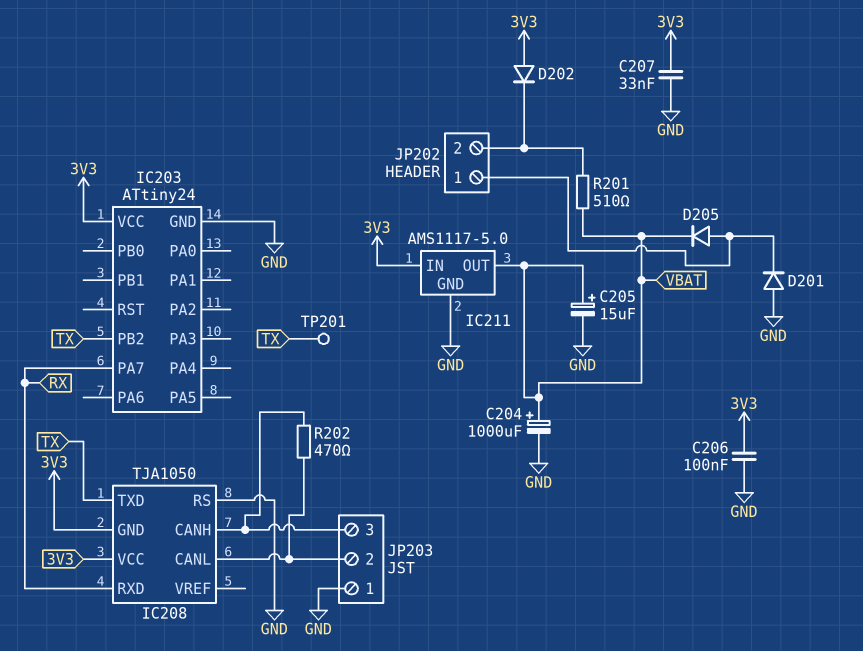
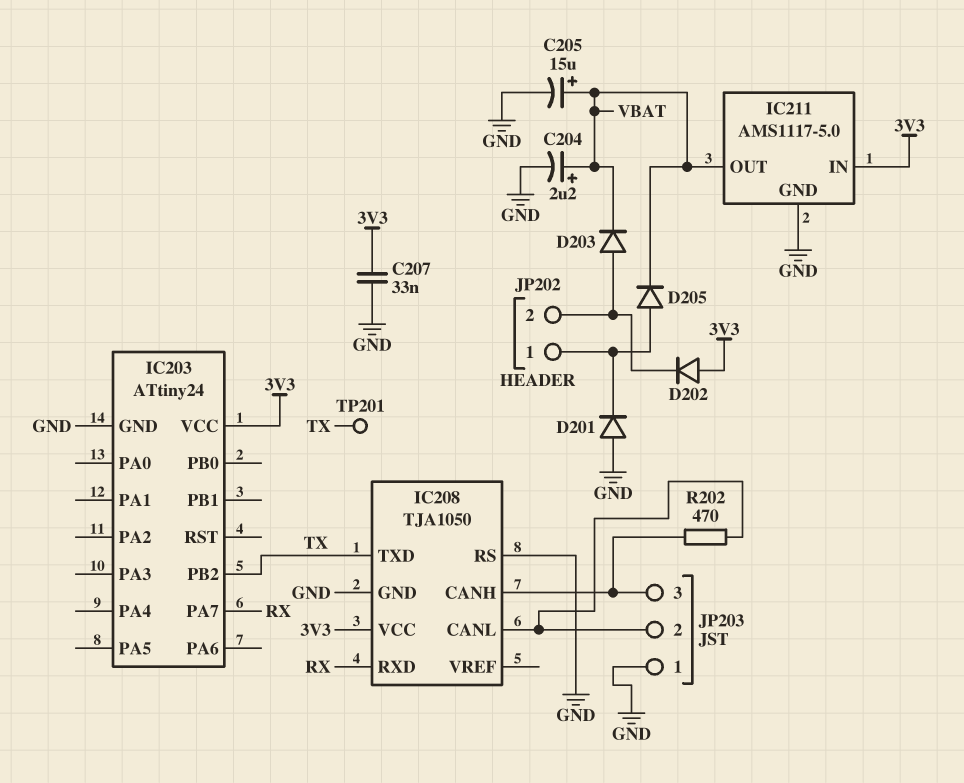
C204: 1000uF (plus VBAT, minus GND) -> 2.2uF (plus VBAT, minus GND)
C206: 100nF (3V3, GND) -> none
D203: none -> diode (A JP202/2, K VBAT)
IC208 pin GND: 3V3 -> GND
R201: 510 (JP202/2, VBAT) -> none

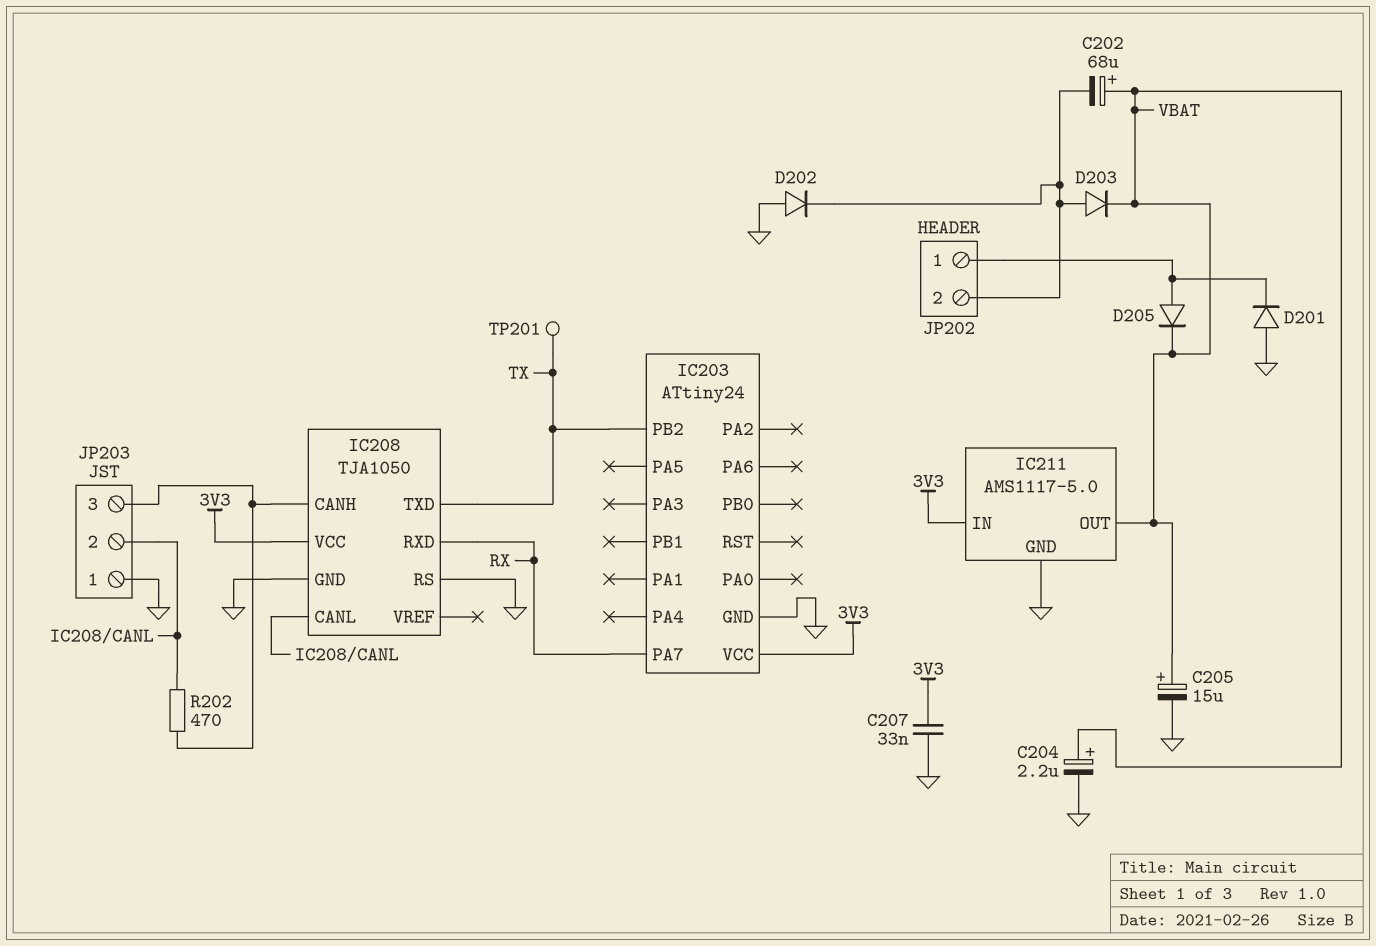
C202: none -> 68uF (plus VBAT, minus JP202/2)
D202: diode (A 3V3, K JP202/2) -> diode (A GND, K JP202/2)

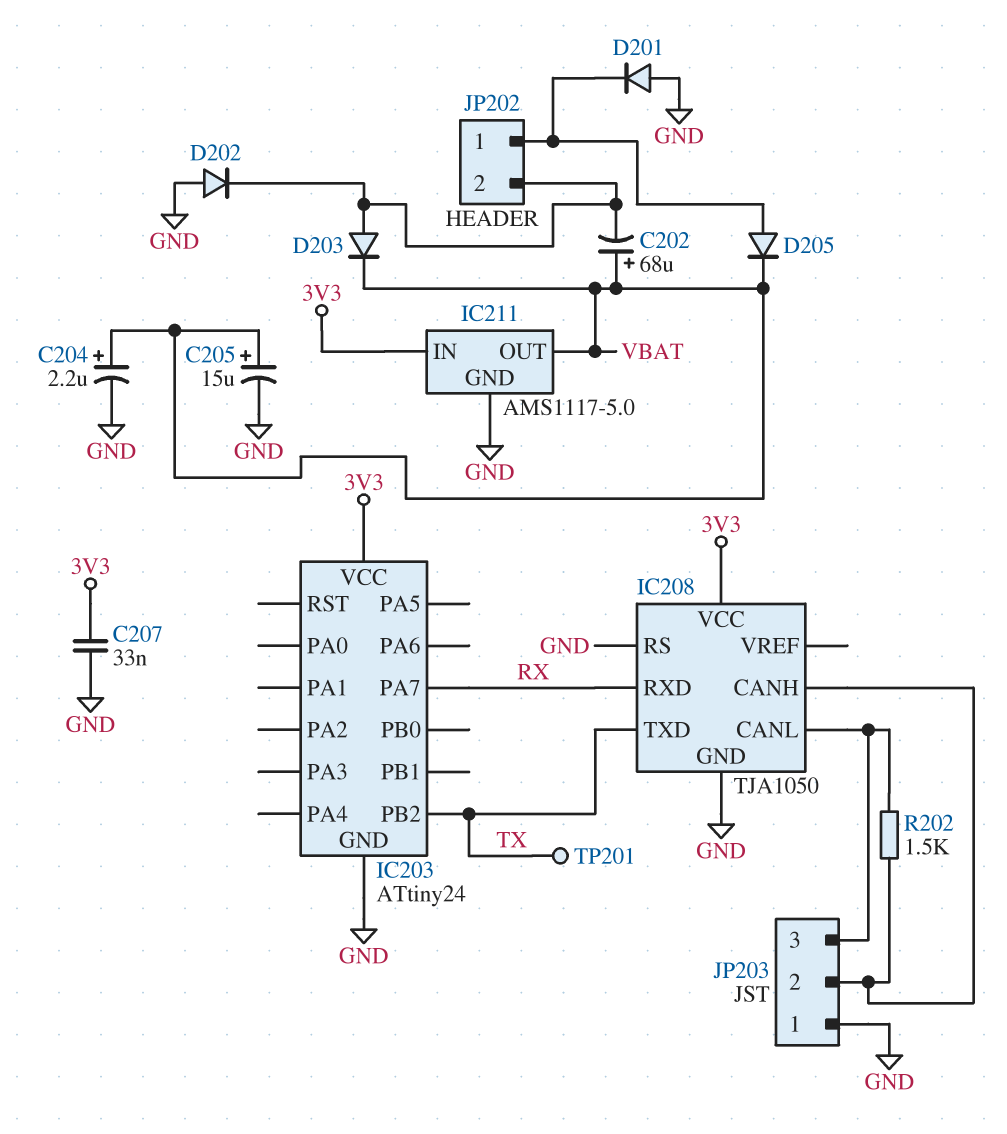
JP203 pin 2: IC208/CANL -> IC208/CANH
JP203 pin 3: IC208/CANH -> IC208/CANL
R202: 470 (IC208/CANH, IC208/CANL) -> 1.5k (IC208/CANH, IC208/CANL)

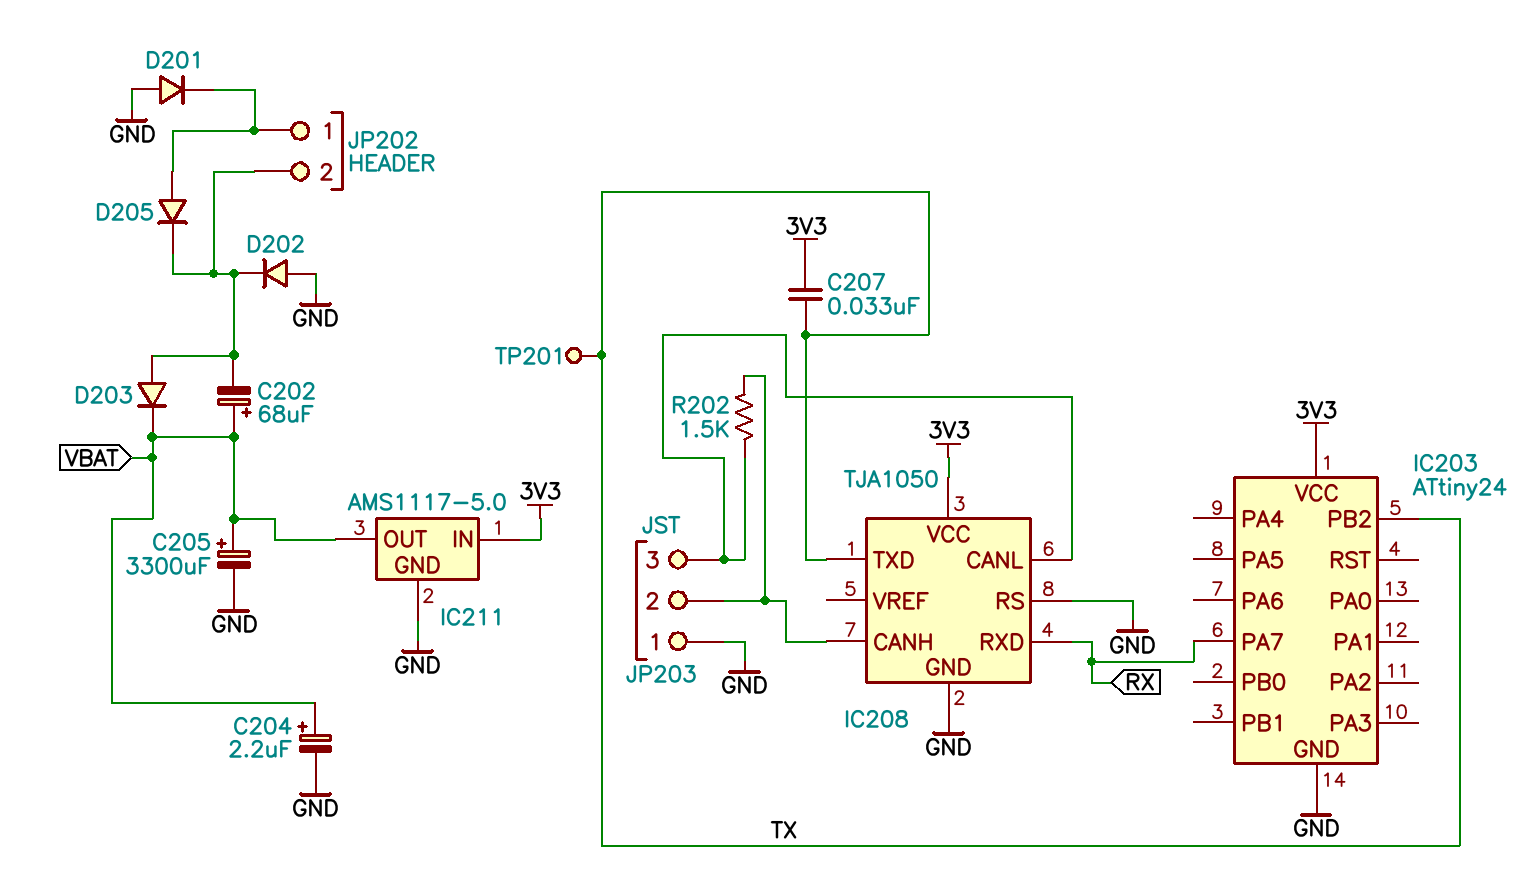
C205: 15uF (plus VBAT, minus GND) -> 3300uF (plus VBAT, minus GND)
C207: 33nF (3V3, GND) -> 33nF (3V3, TX)
D205: diode (A JP202/1, K VBAT) -> diode (A JP202/1, K JP202/2)

